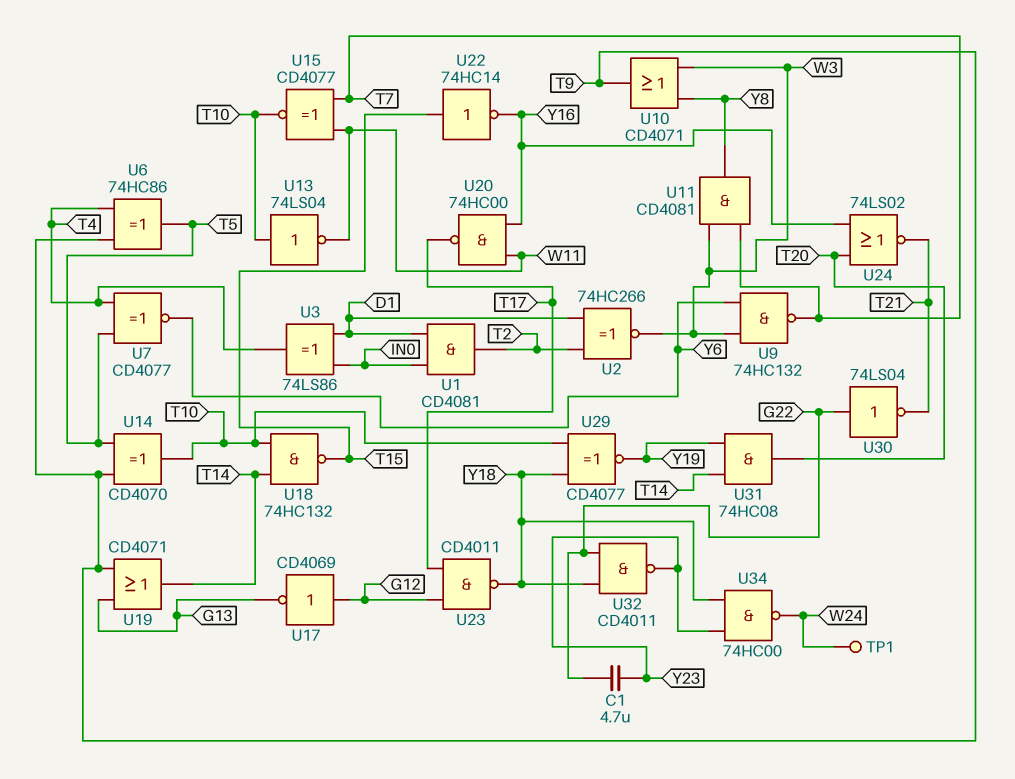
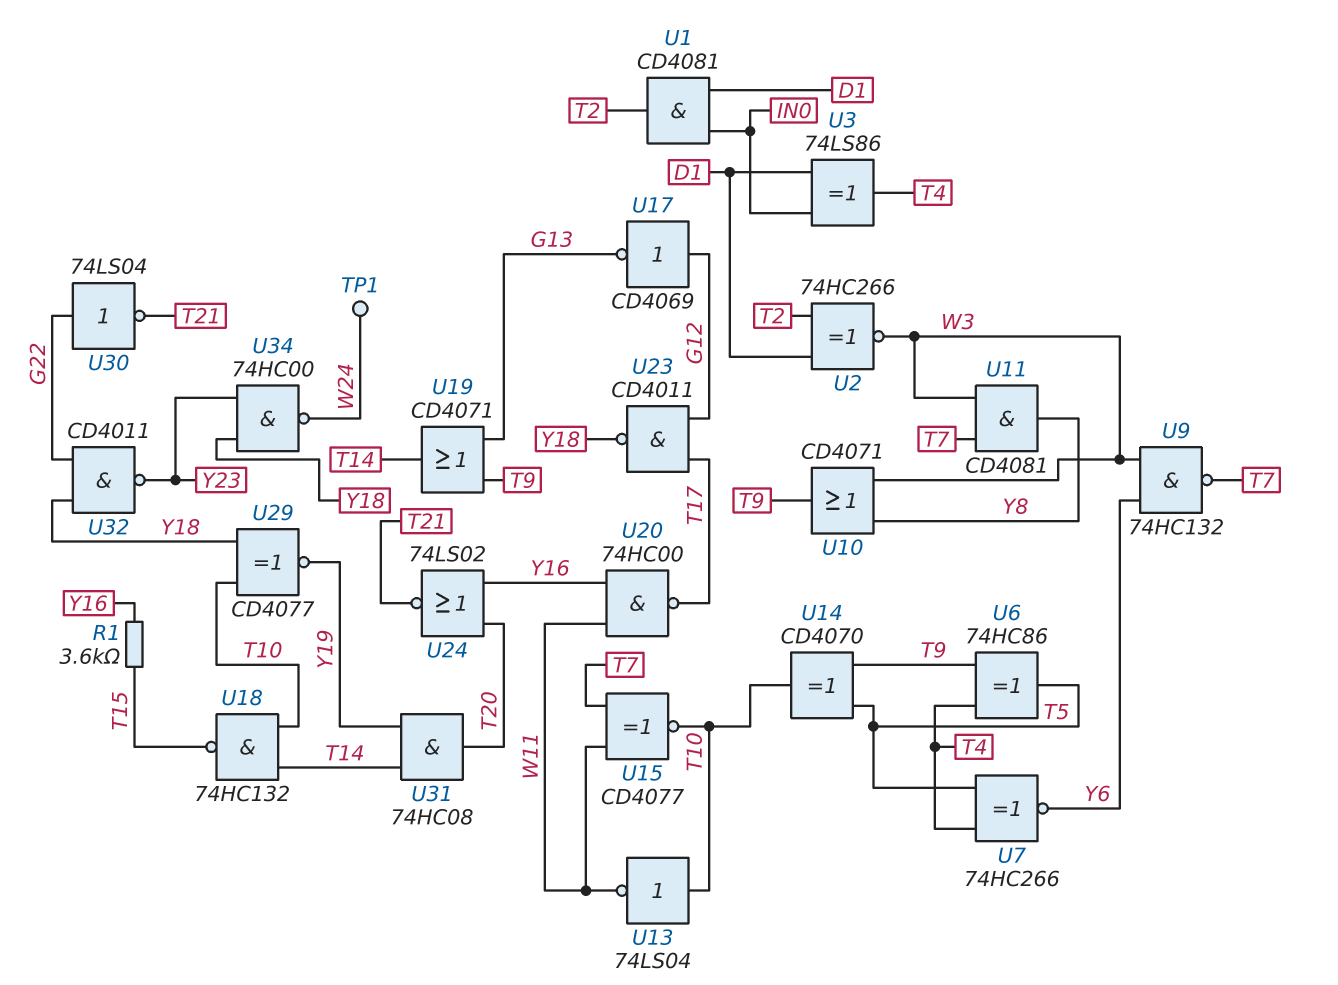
C1: 4.7uF (G22, Y23) -> none
R1: none -> 3.6k (T15, Y16)
U7: XNOR CD4077 (in T4, in T5, out Y6) -> XNOR 74HC266 (in T4, in T5, out Y6)
U22: NOT 74HC14 (in T15, out Y16) -> none

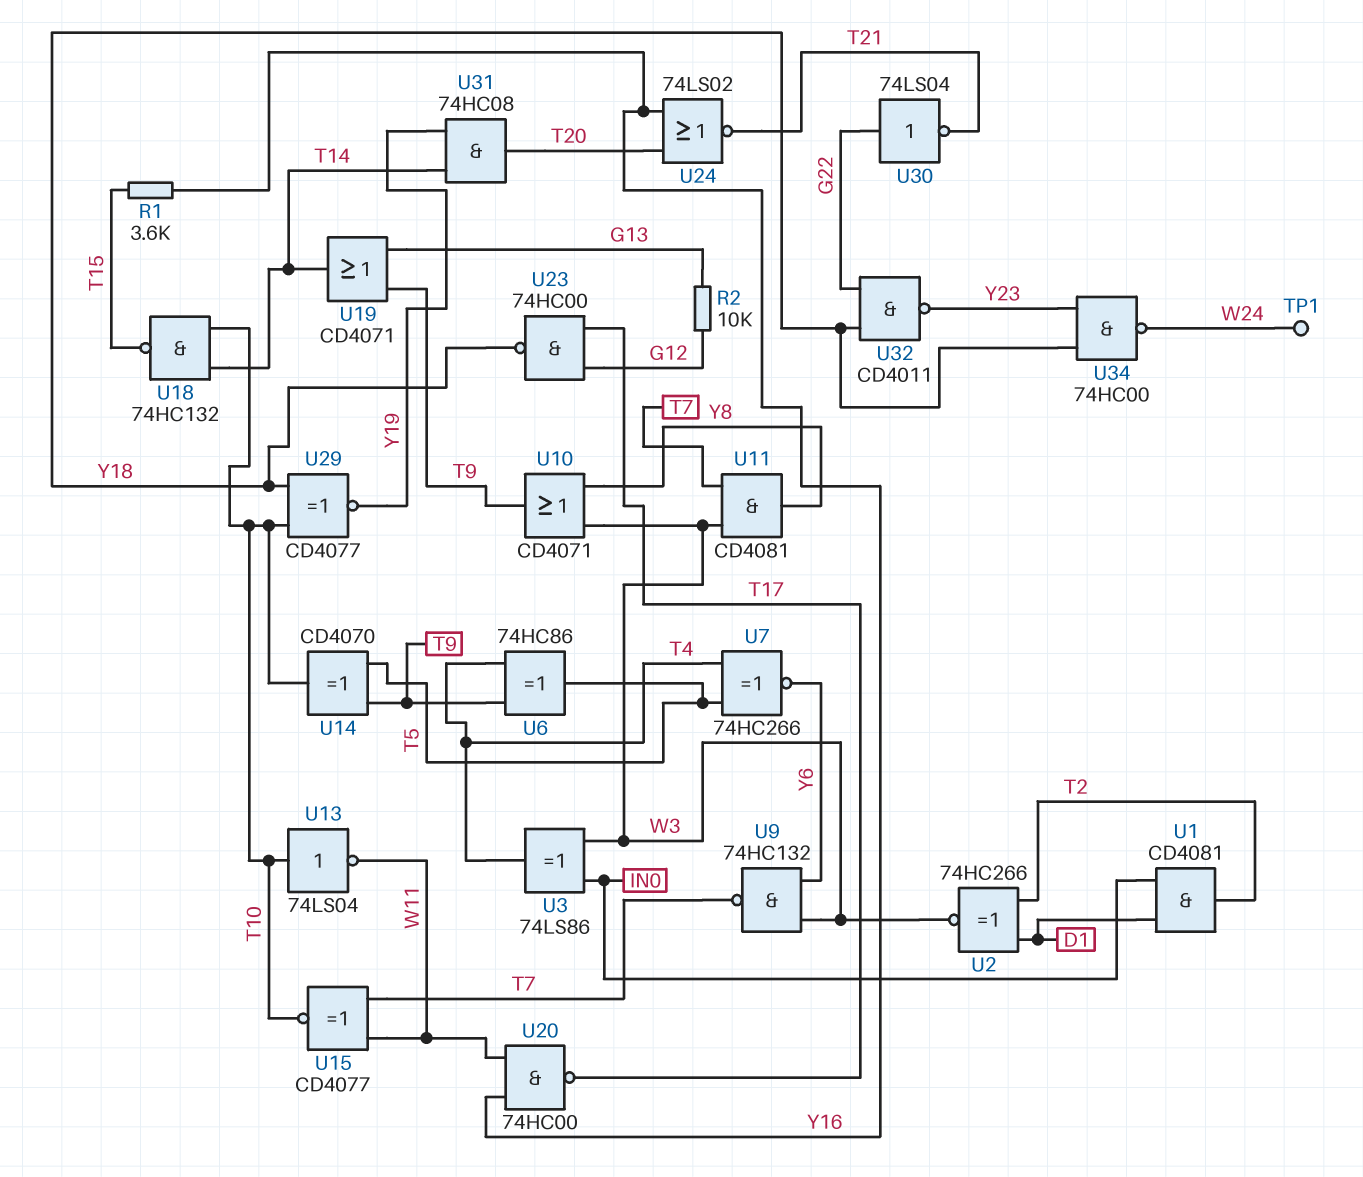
R2: none -> 10k (G12, G13)
U3: XOR 74LS86 (in D1, in IN0, out T4) -> XOR 74LS86 (in IN0, in W3, out T4)
U17: NOT CD4069 (in G12, out G13) -> none
U23: NAND CD4011 (in G12, in T17, out Y18) -> NAND 74HC00 (in G12, in T17, out Y18)

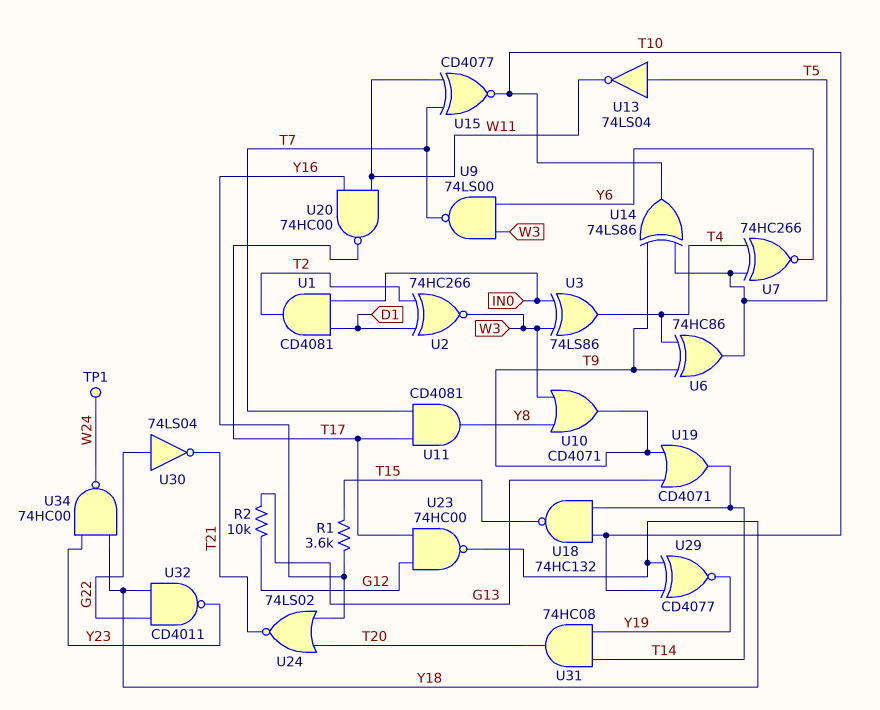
U9: NAND 74HC132 (in W3, in Y6, out T7) -> NAND 74LS00 (in W3, in Y6, out T7)
U11: AND CD4081 (in T7, in W3, out Y8) -> AND CD4081 (in T7, in T17, out Y8)
U13: NOT 74LS04 (in T10, out W11) -> NOT 74LS04 (in T5, out W11)
U14: XOR CD4070 (in T5, in T9, out T10) -> XOR 74LS86 (in T5, in T9, out T10)

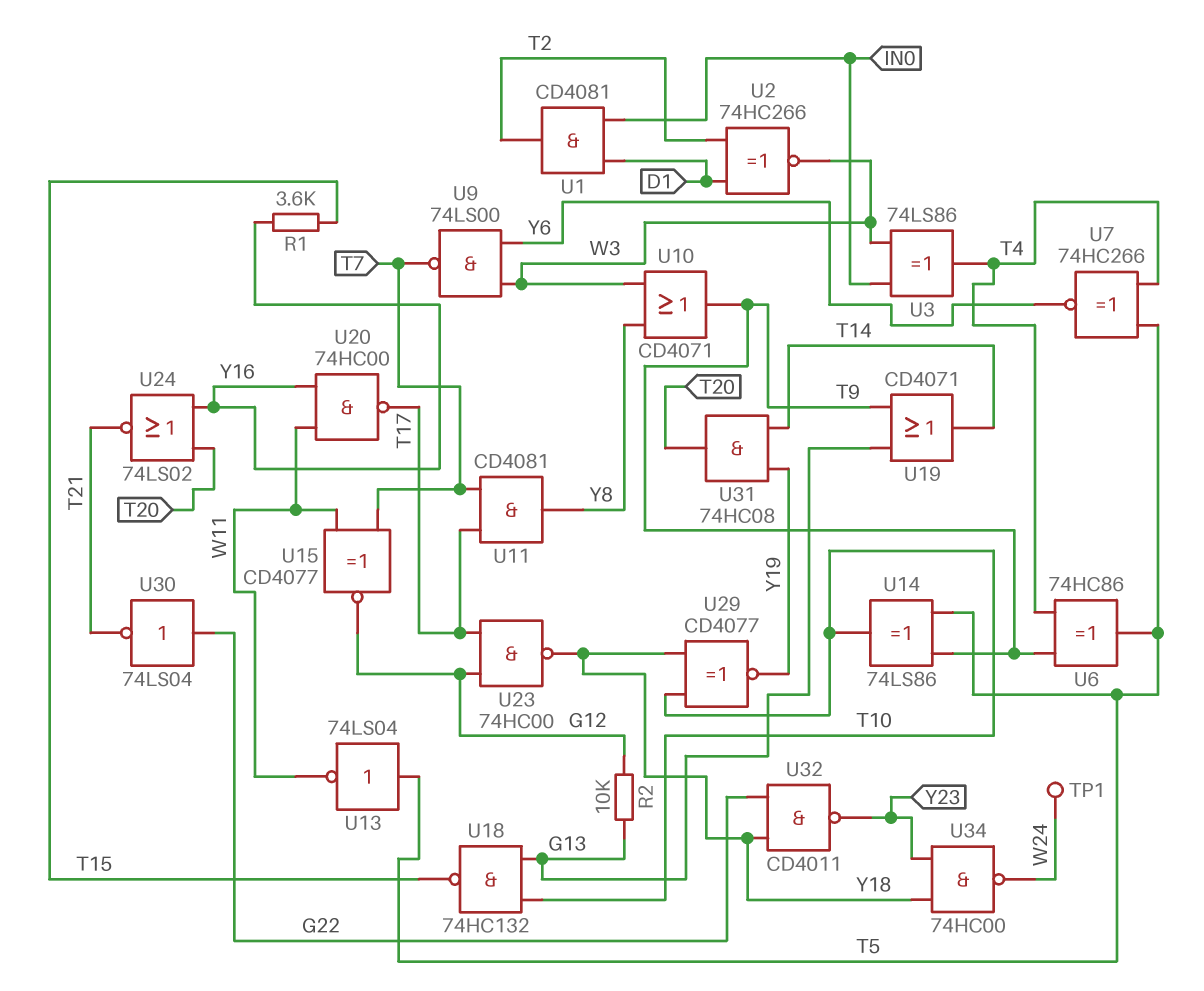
U15: XNOR CD4077 (in T7, in W11, out T10) -> XNOR CD4077 (in T7, in W11, out G12)
U18: NAND 74HC132 (in T10, in T14, out T15) -> NAND 74HC132 (in G13, in T10, out T15)

